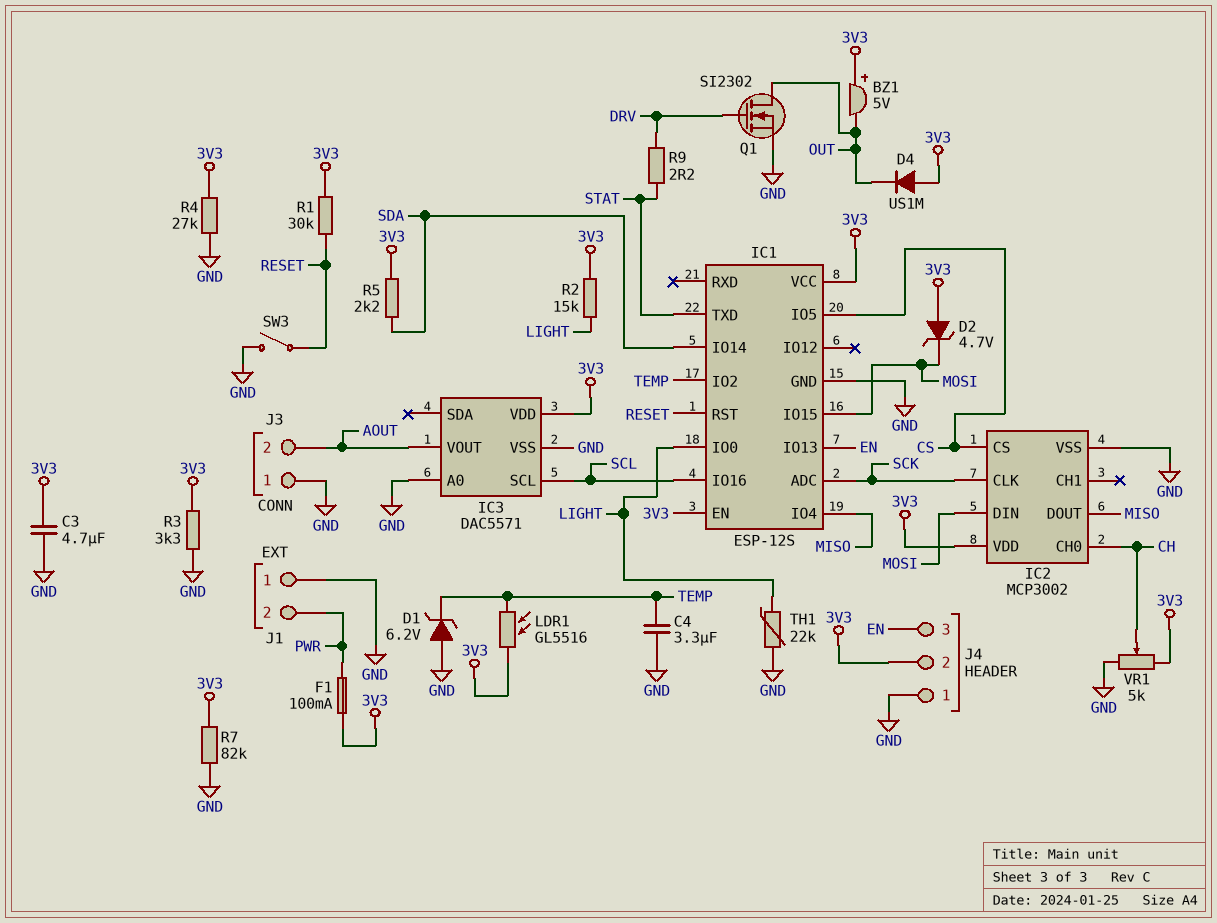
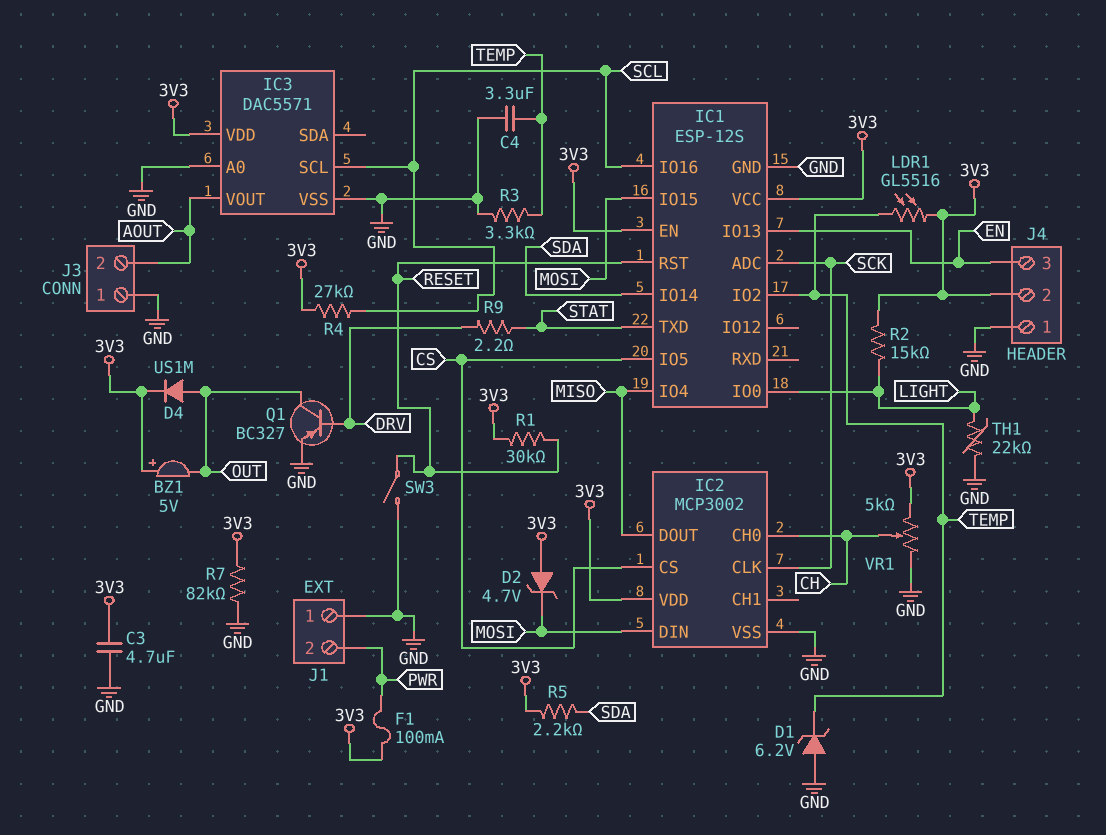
D4: diode US1M (A 3V3, K OUT) -> diode US1M (A OUT, K 3V3)
Q1: NMOS SI2302 (G DRV, D OUT, S GND) -> PNP BC327 (B DRV, C OUT, E GND)
R3: 3.3k (3V3, GND) -> 3.3k (GND, TEMP)
R4: 27k (3V3, GND) -> 27k (3V3, SCL)

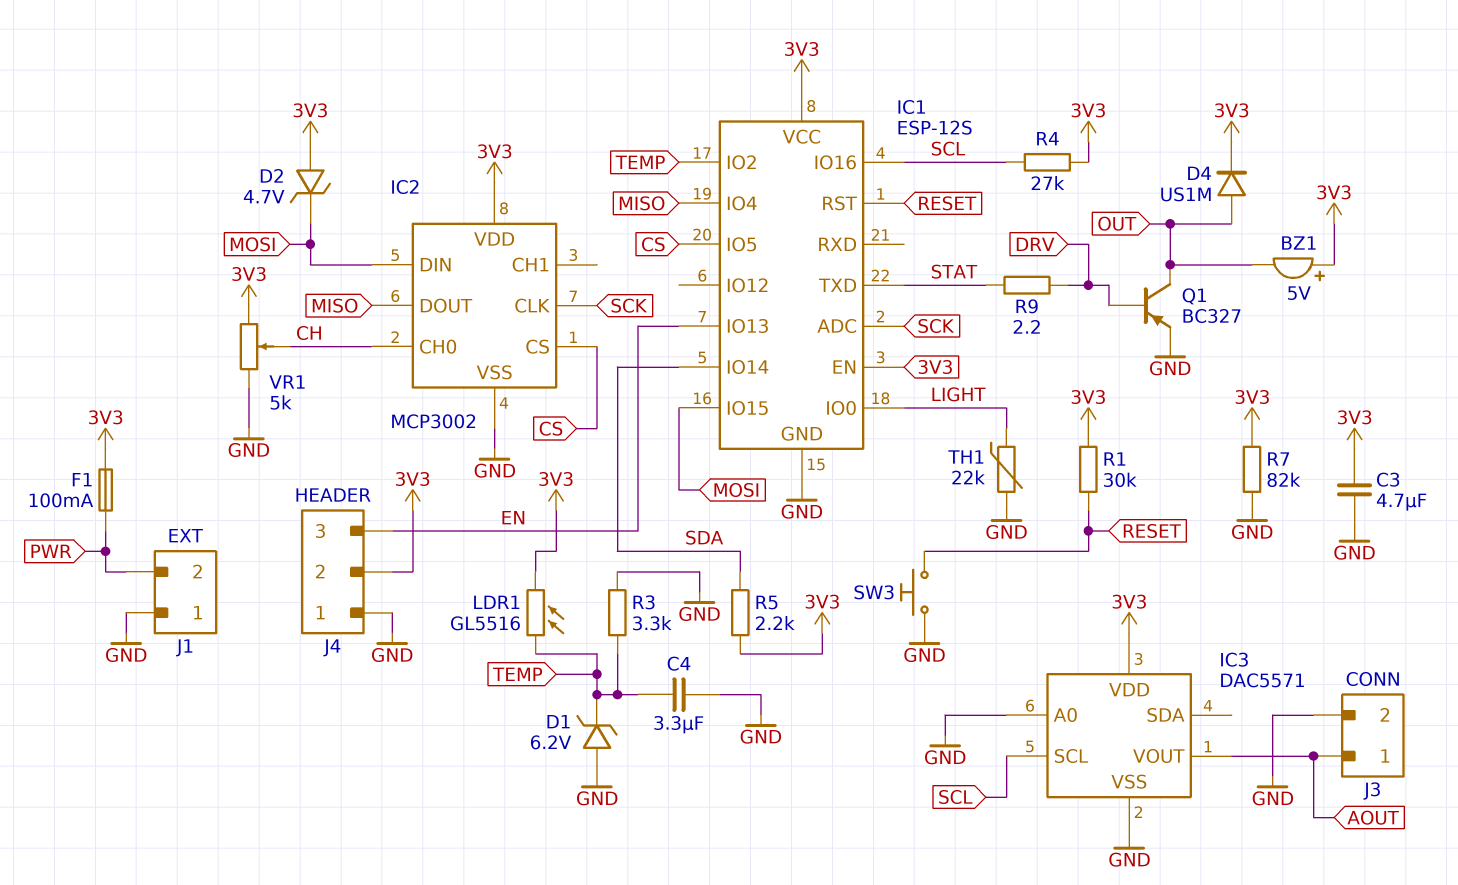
J3 pin 1: GND -> AOUT
J3 pin 2: AOUT -> GND
R2: 15k (3V3, LIGHT) -> none
SW3: switch (GND, RESET) -> button (GND, RESET)

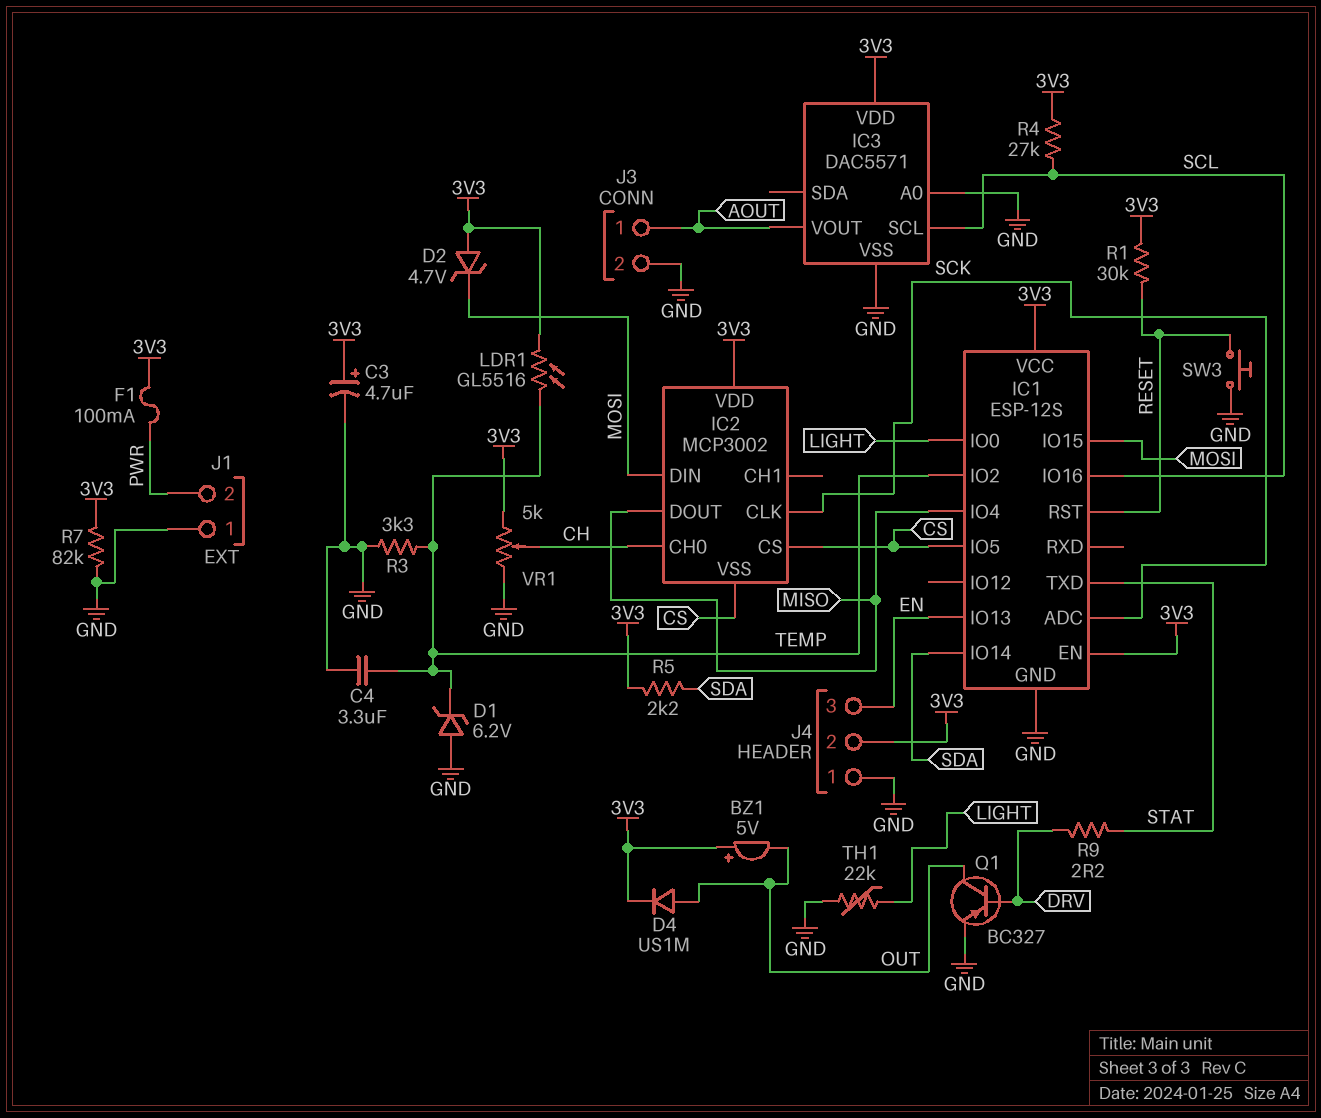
C3: 4.7uF (3V3, GND) -> 4.7uF (plus 3V3, minus GND)
IC2 pin VSS: GND -> CS

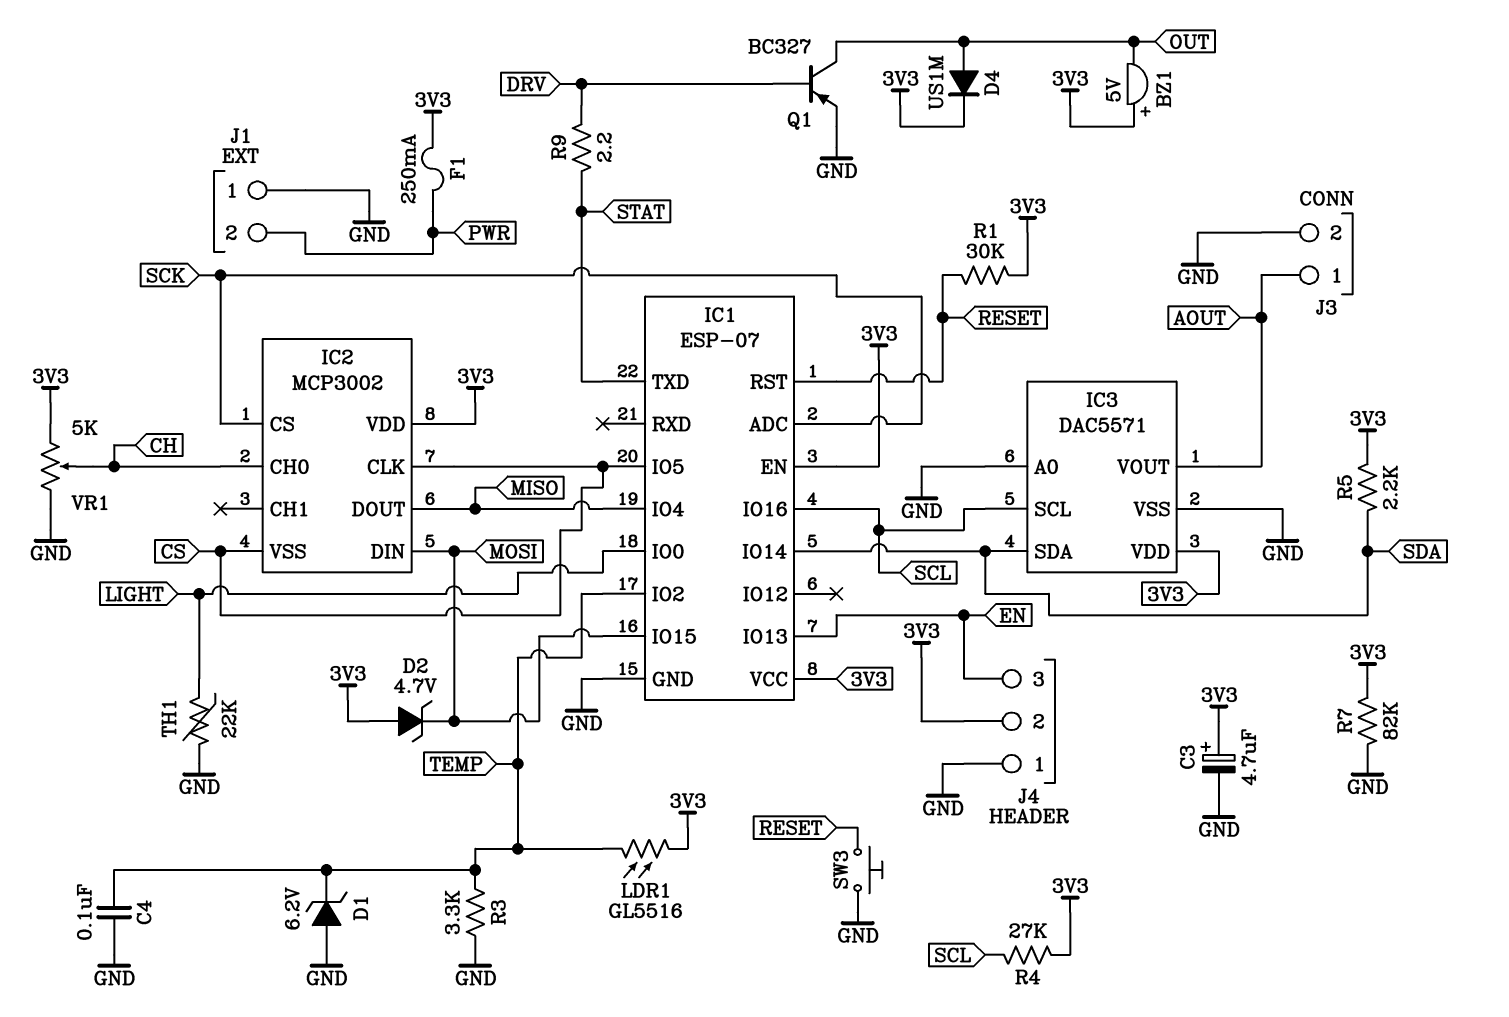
C4: 3.3uF (GND, TEMP) -> 100nF (GND, TEMP)
F1: 100mA (3V3, PWR) -> 250mA (3V3, PWR)
IC1: ESP-12S -> ESP-07
IC2 pin CLK: SCK -> CS
IC2 pin CS: CS -> SCK
IC3 pin SDA: none -> SDA

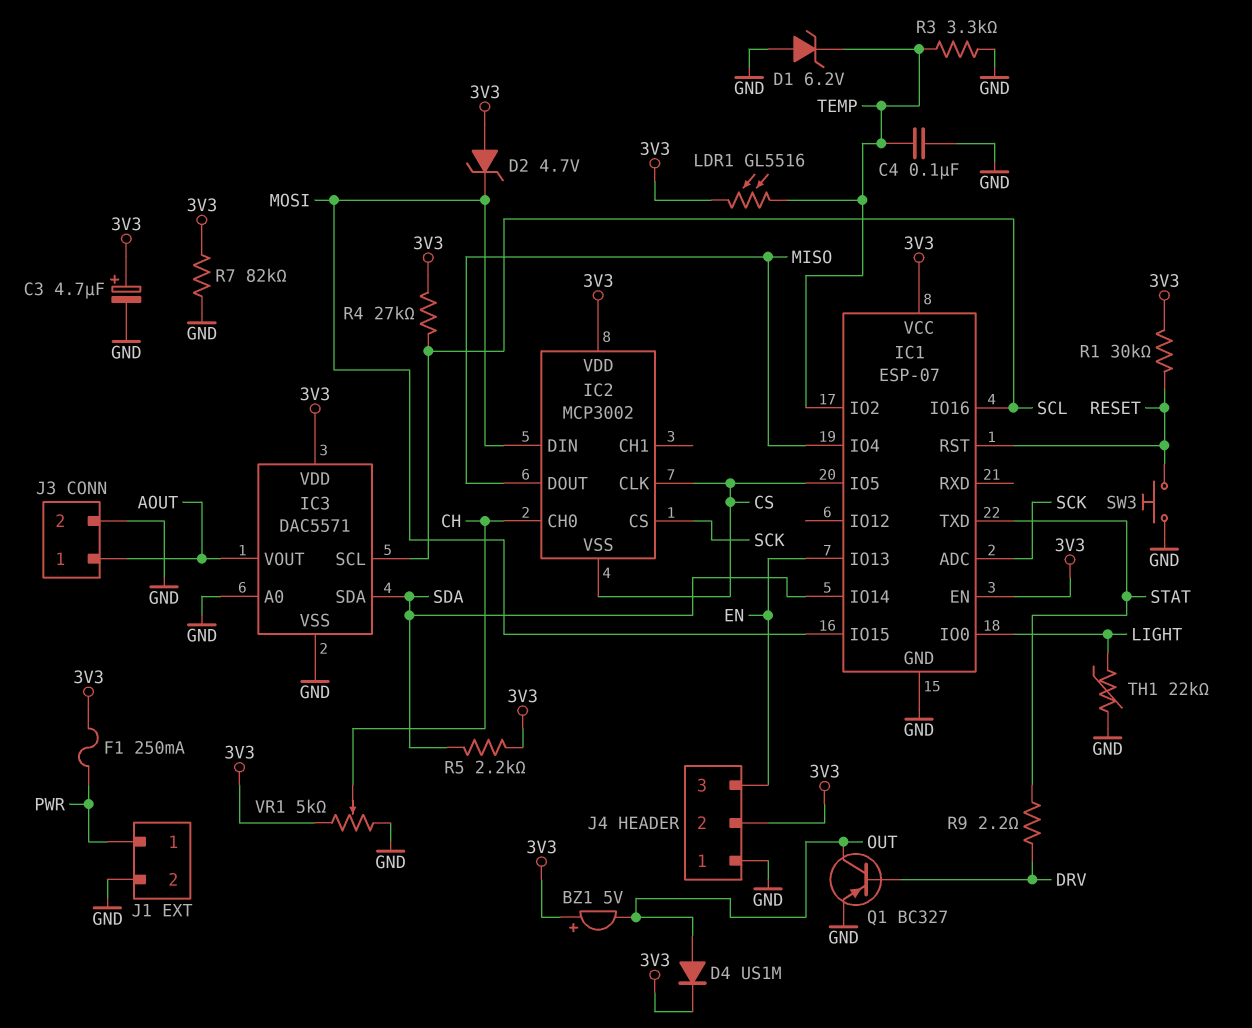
J1 pin 1: GND -> PWR
J1 pin 2: PWR -> GND

